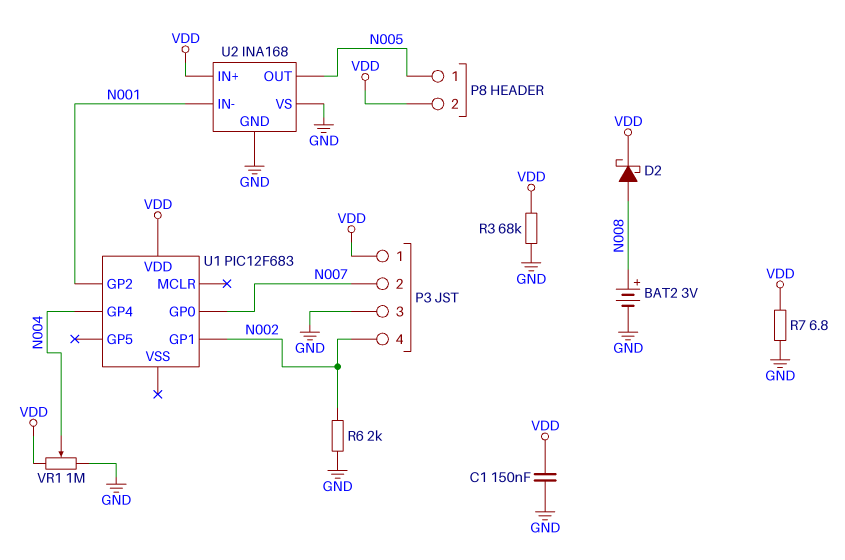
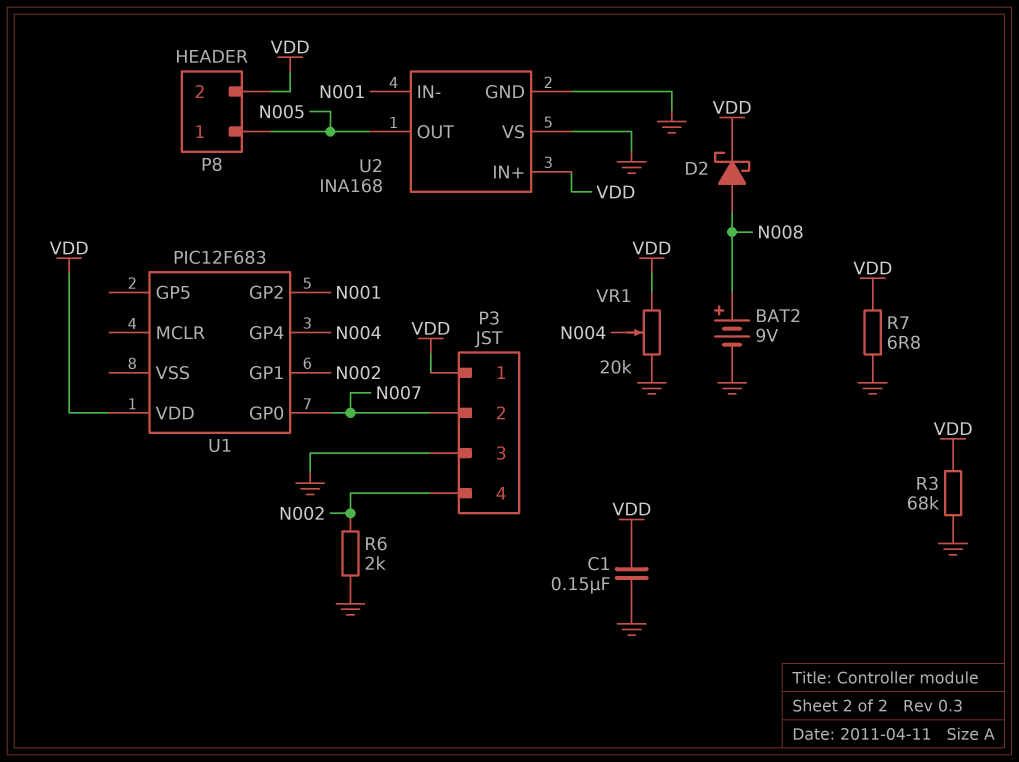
BAT2: 3V (plus N008, minus GND) -> 9V (plus N008, minus GND)
VR1: 1M (GND, VDD, wiper N004) -> 20k (GND, VDD, wiper N004)

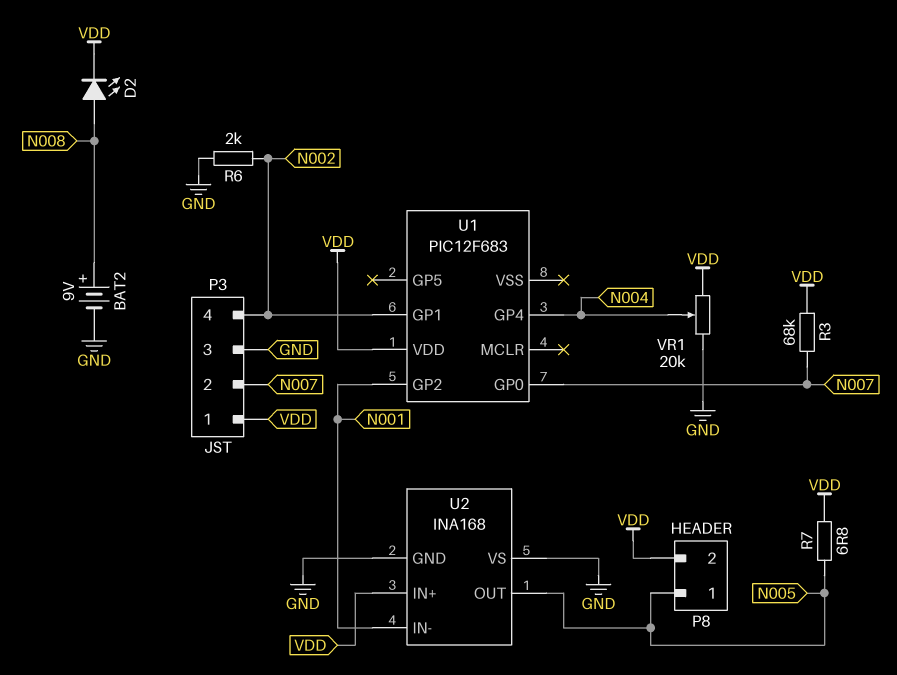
C1: 150nF (GND, VDD) -> none
D2: schottky (A N008, K VDD) -> LED (A N008, K VDD)
R3: 68k (GND, VDD) -> 68k (N007, VDD)
R7: 6.8 (GND, VDD) -> 6.8 (N005, VDD)

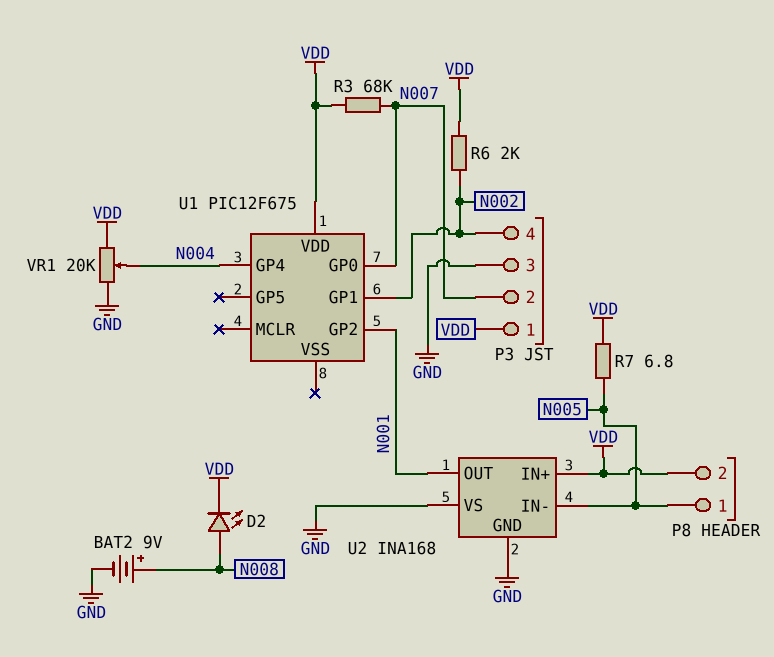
R6: 2k (GND, N002) -> 2k (N002, VDD)
U1: PIC12F683 -> PIC12F675
U2 pin IN-: N001 -> N005
U2 pin OUT: N005 -> N001

